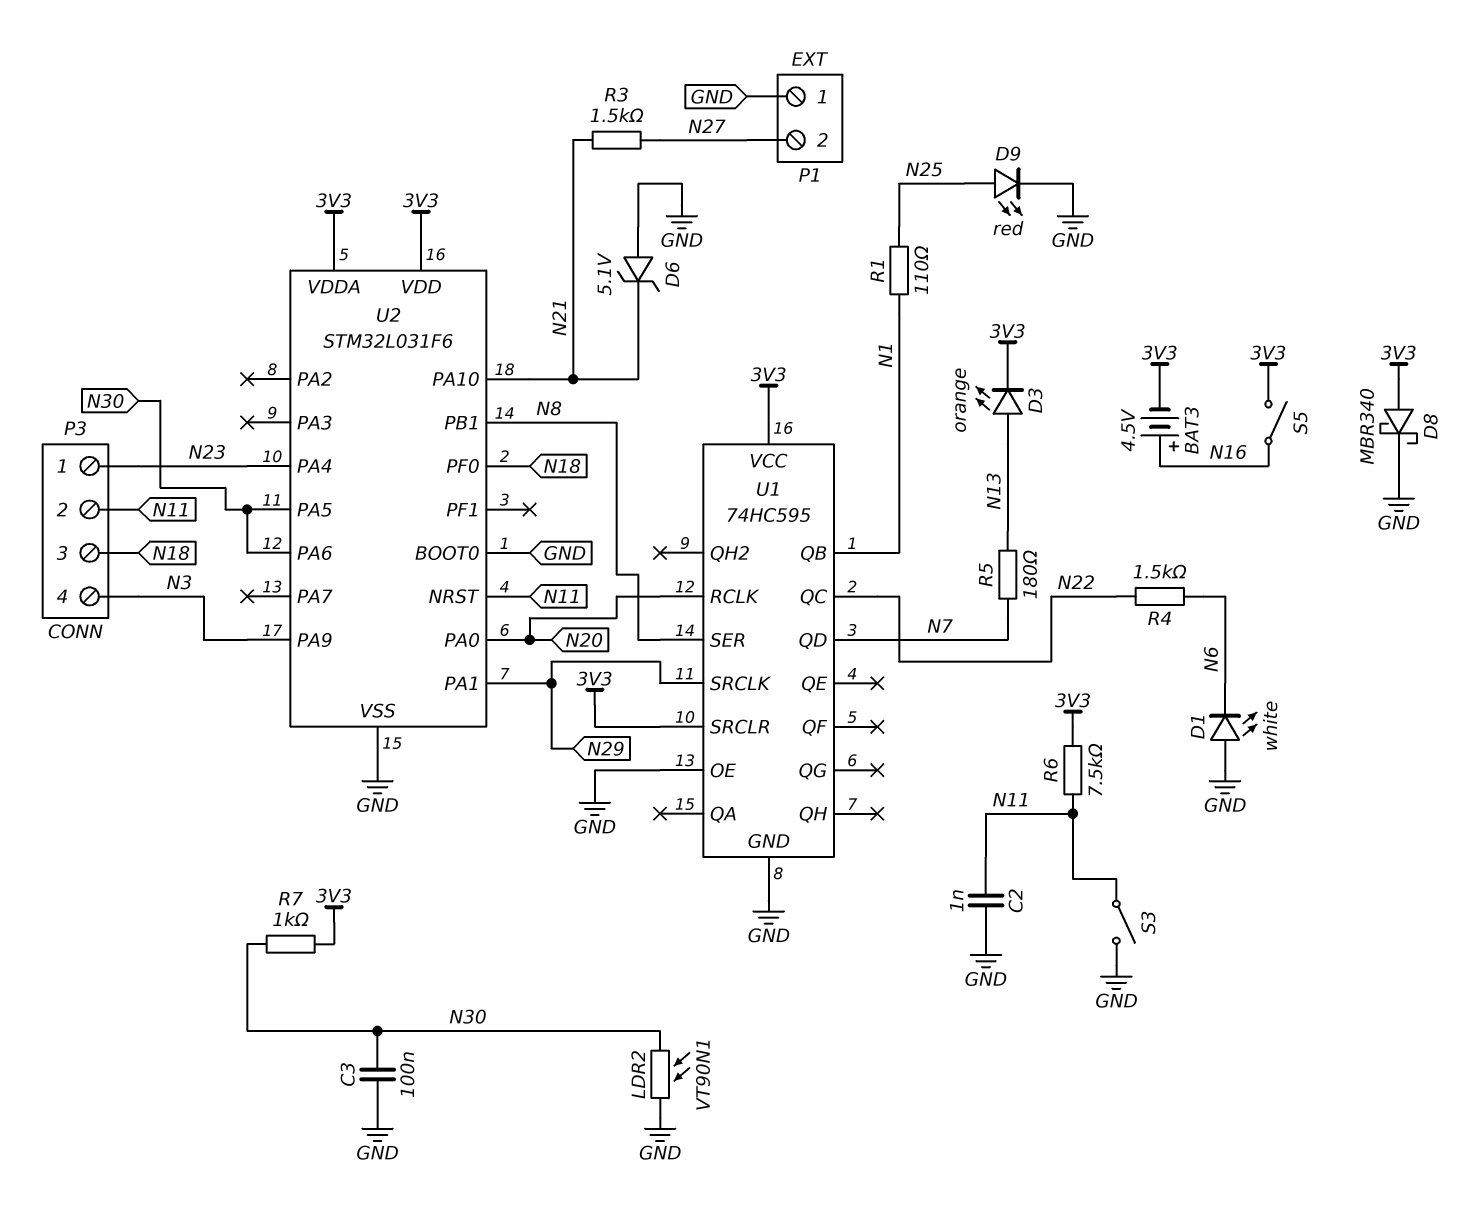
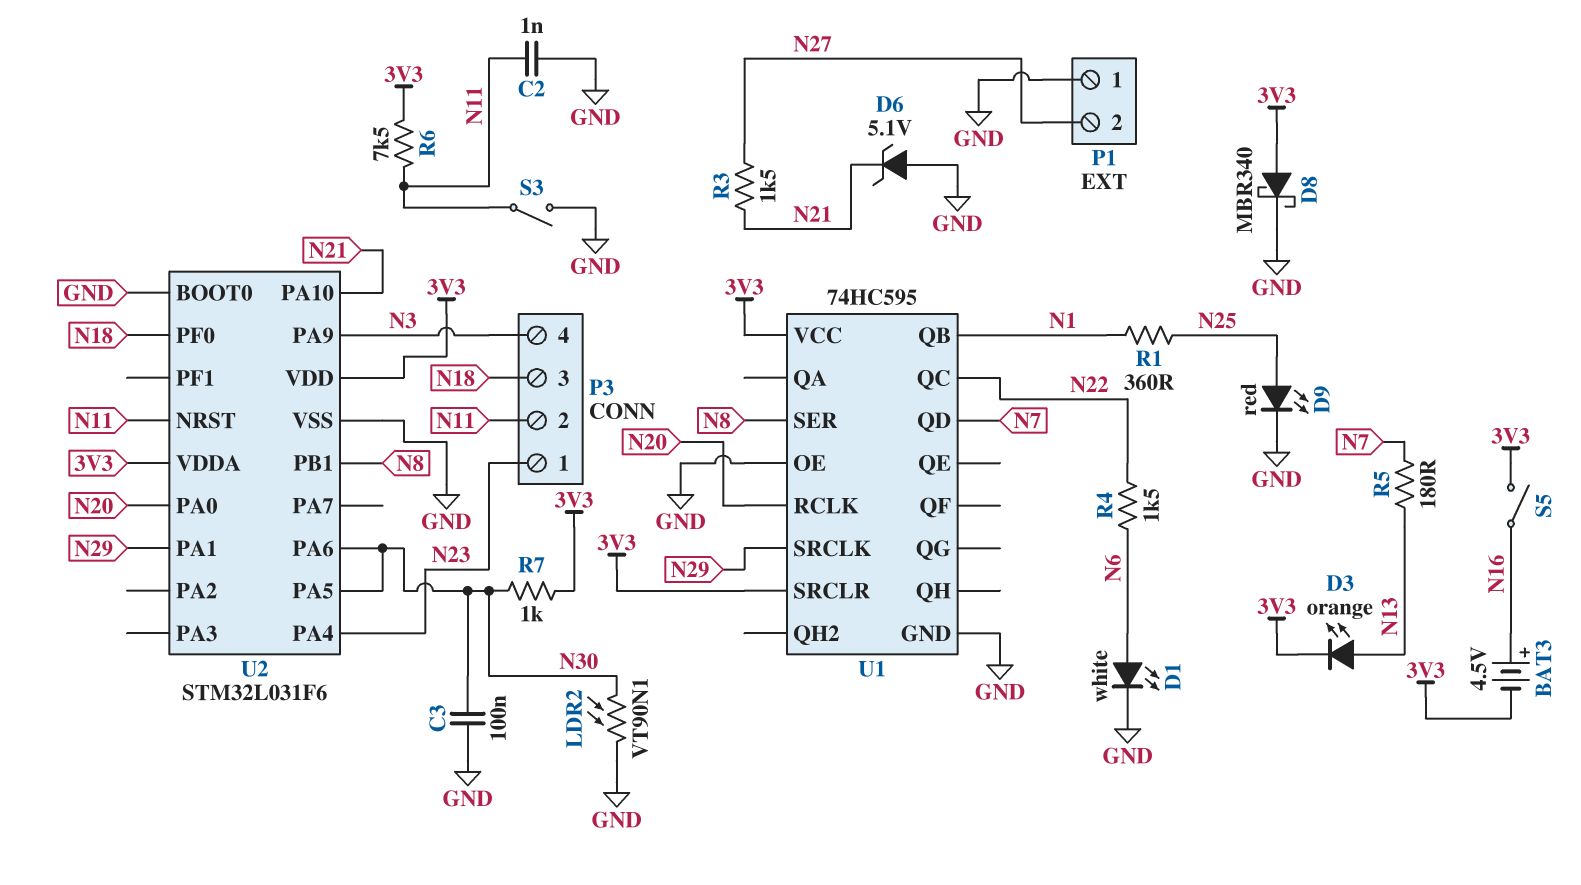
D1: LED white (A GND, K N6) -> LED white (A N6, K GND)
R1: 110 (N1, N25) -> 360 (N1, N25)

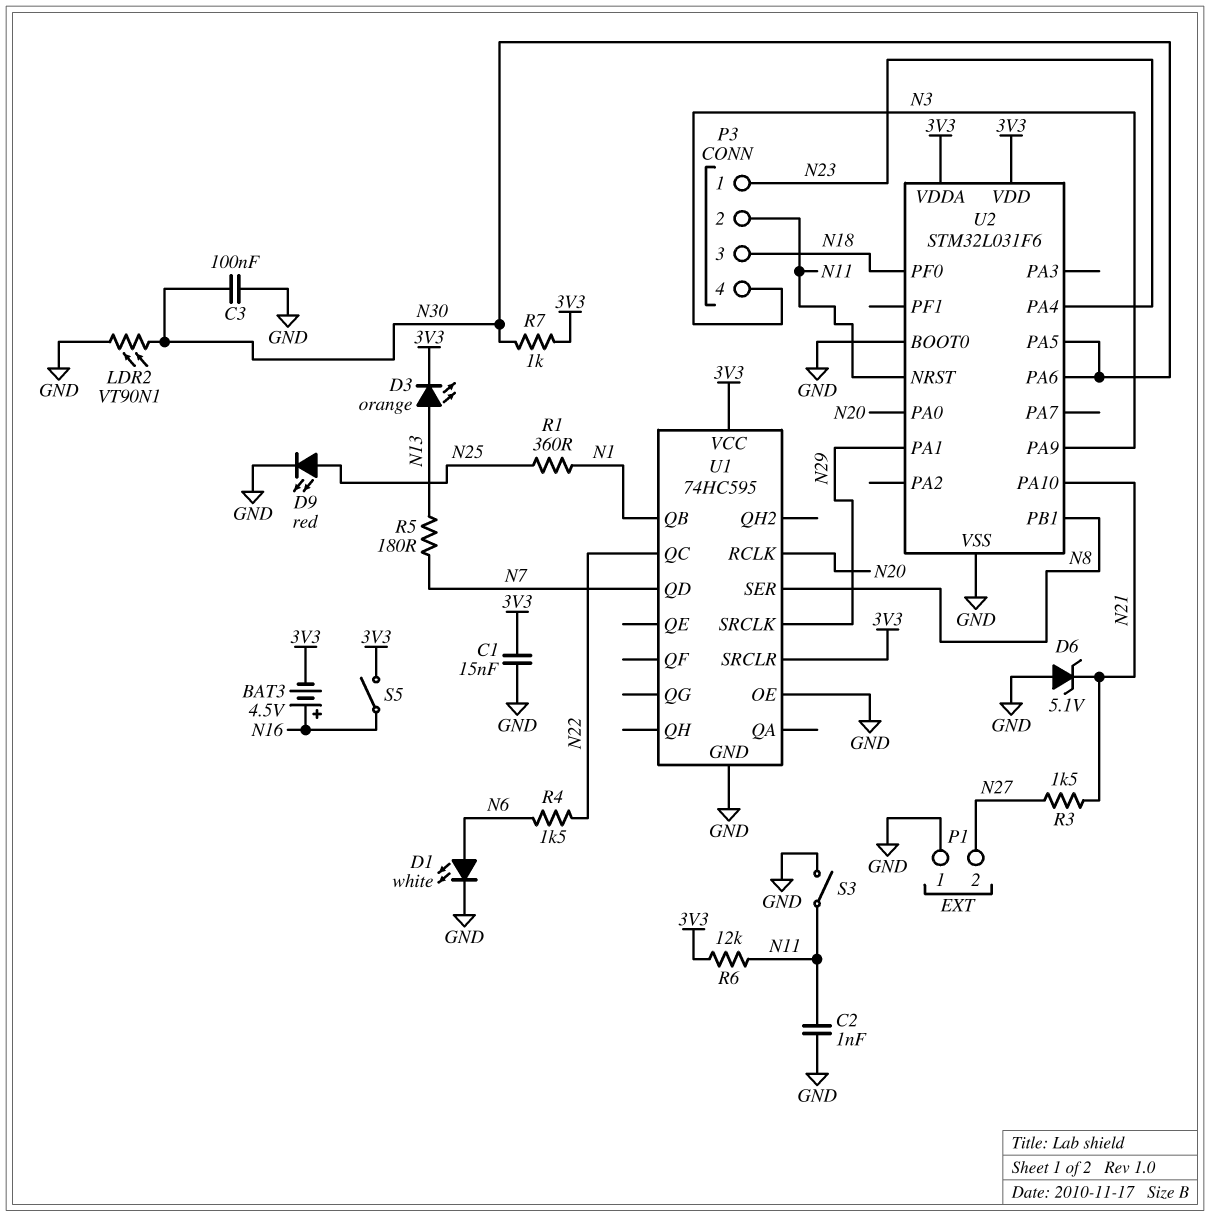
C1: none -> 15nF (3V3, GND)
D8: schottky MBR340 (A 3V3, K GND) -> none
R6: 7.5k (3V3, N11) -> 12k (3V3, N11)

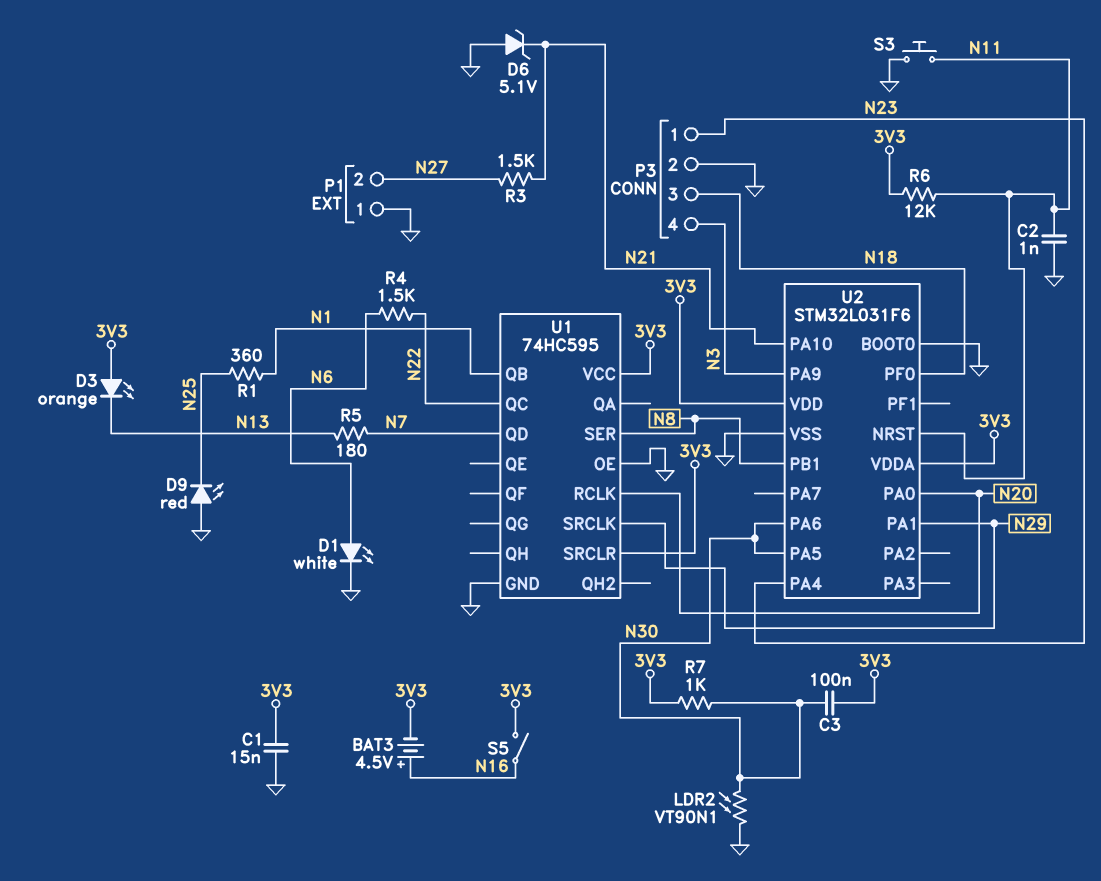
C3: 100nF (GND, N30) -> 100nF (3V3, N30)
D3: LED orange (A N13, K 3V3) -> LED orange (A 3V3, K N13)
D9: LED red (A N25, K GND) -> LED red (A GND, K N25)
P3 pin 2: N11 -> GND
S3: switch (GND, N11) -> button (GND, N11)

